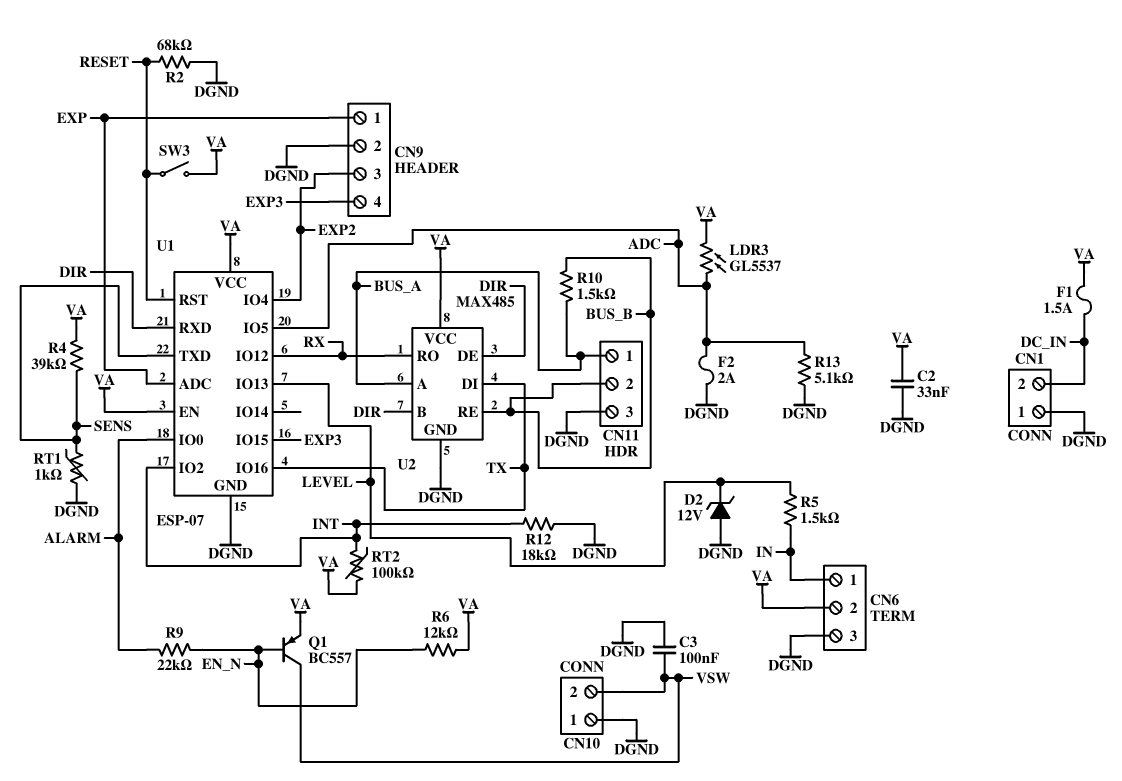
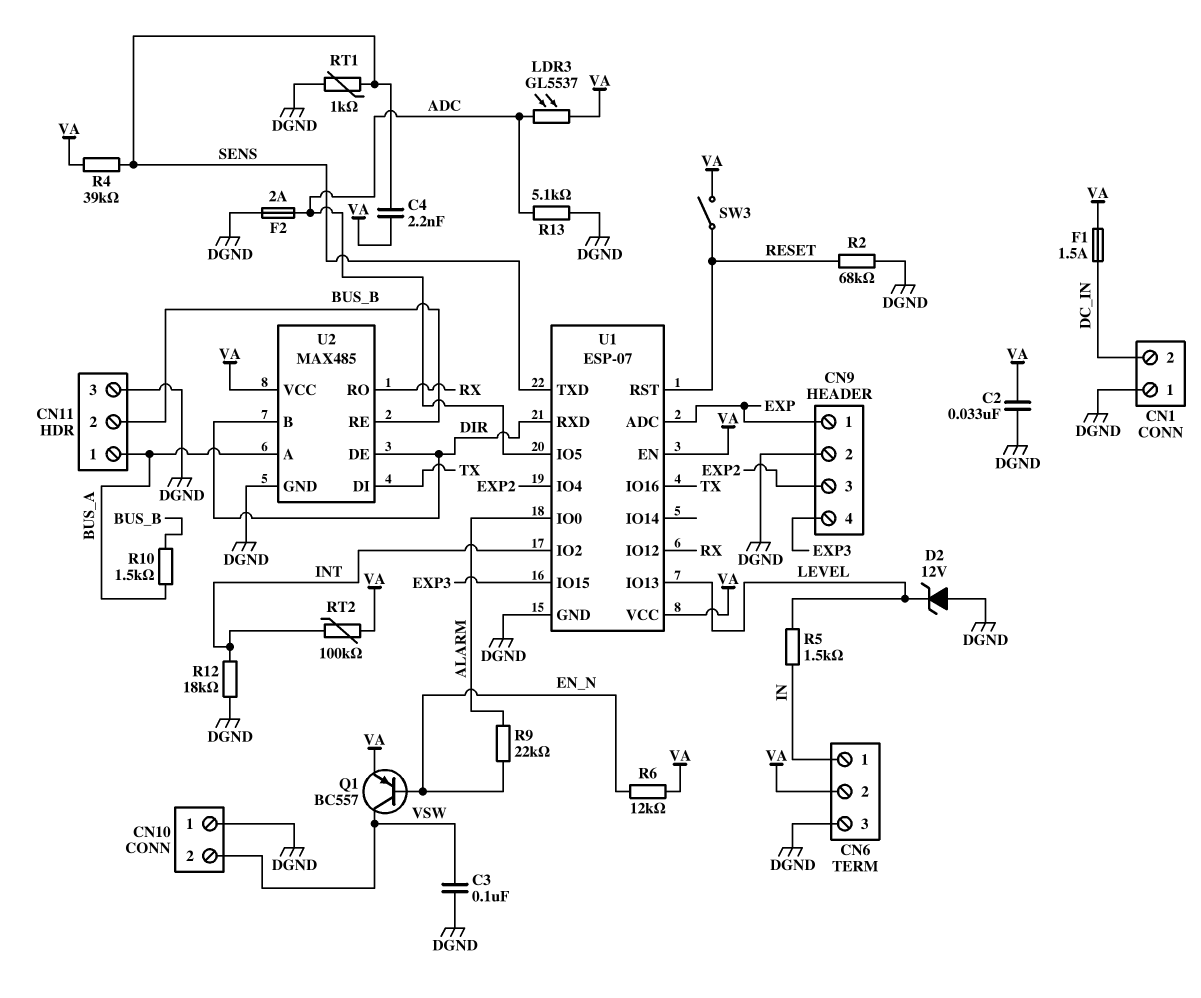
C4: none -> 2.2nF (SENS, VA)

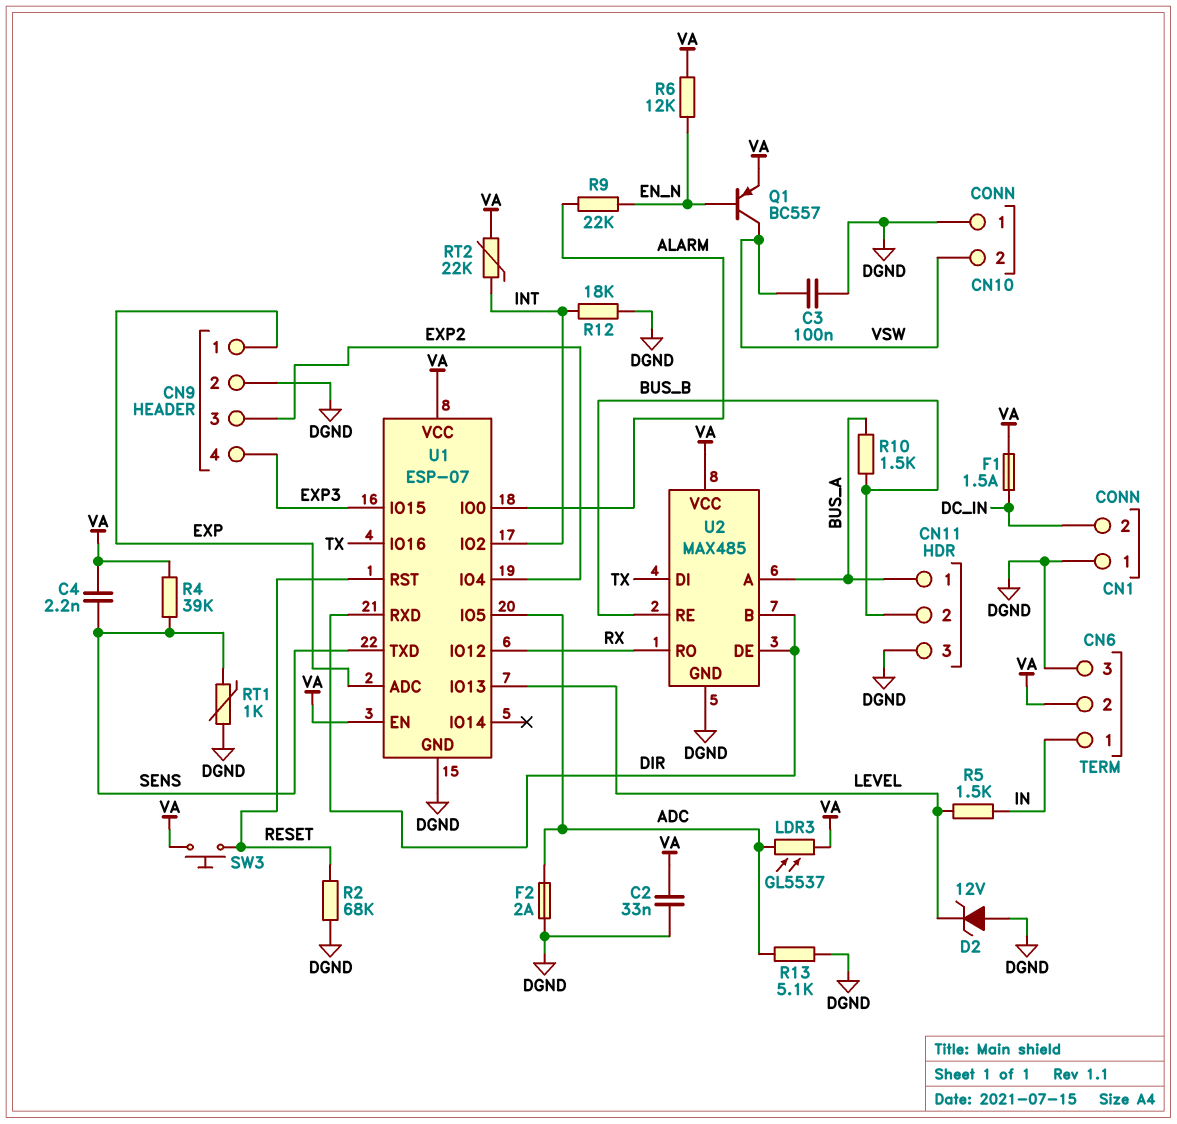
RT2: 100k (INT, VA) -> 22k (INT, VA)
SW3: switch (RESET, VA) -> button (RESET, VA)

